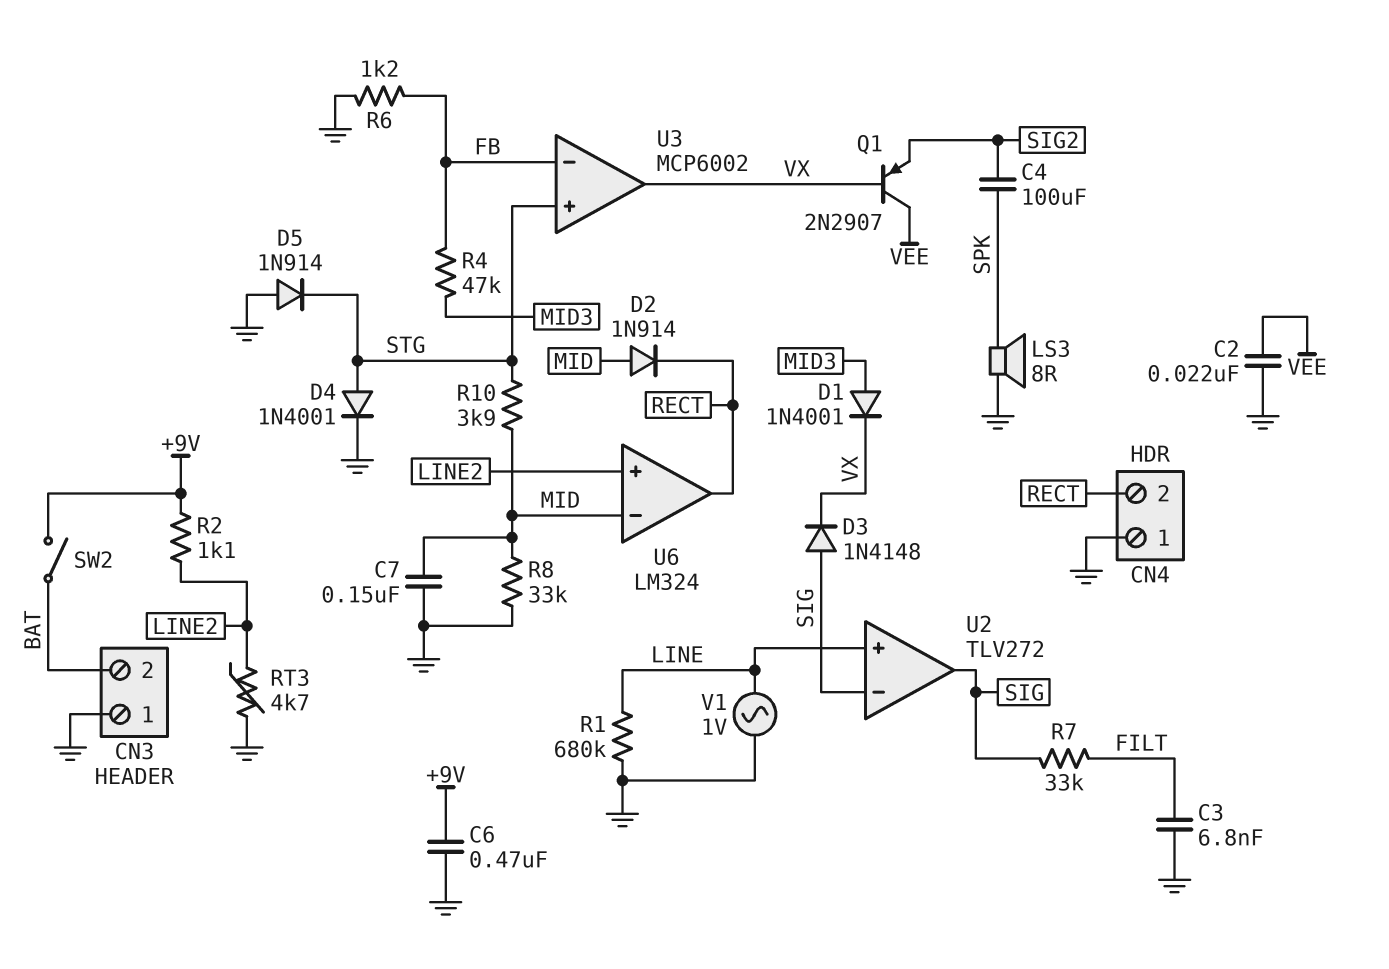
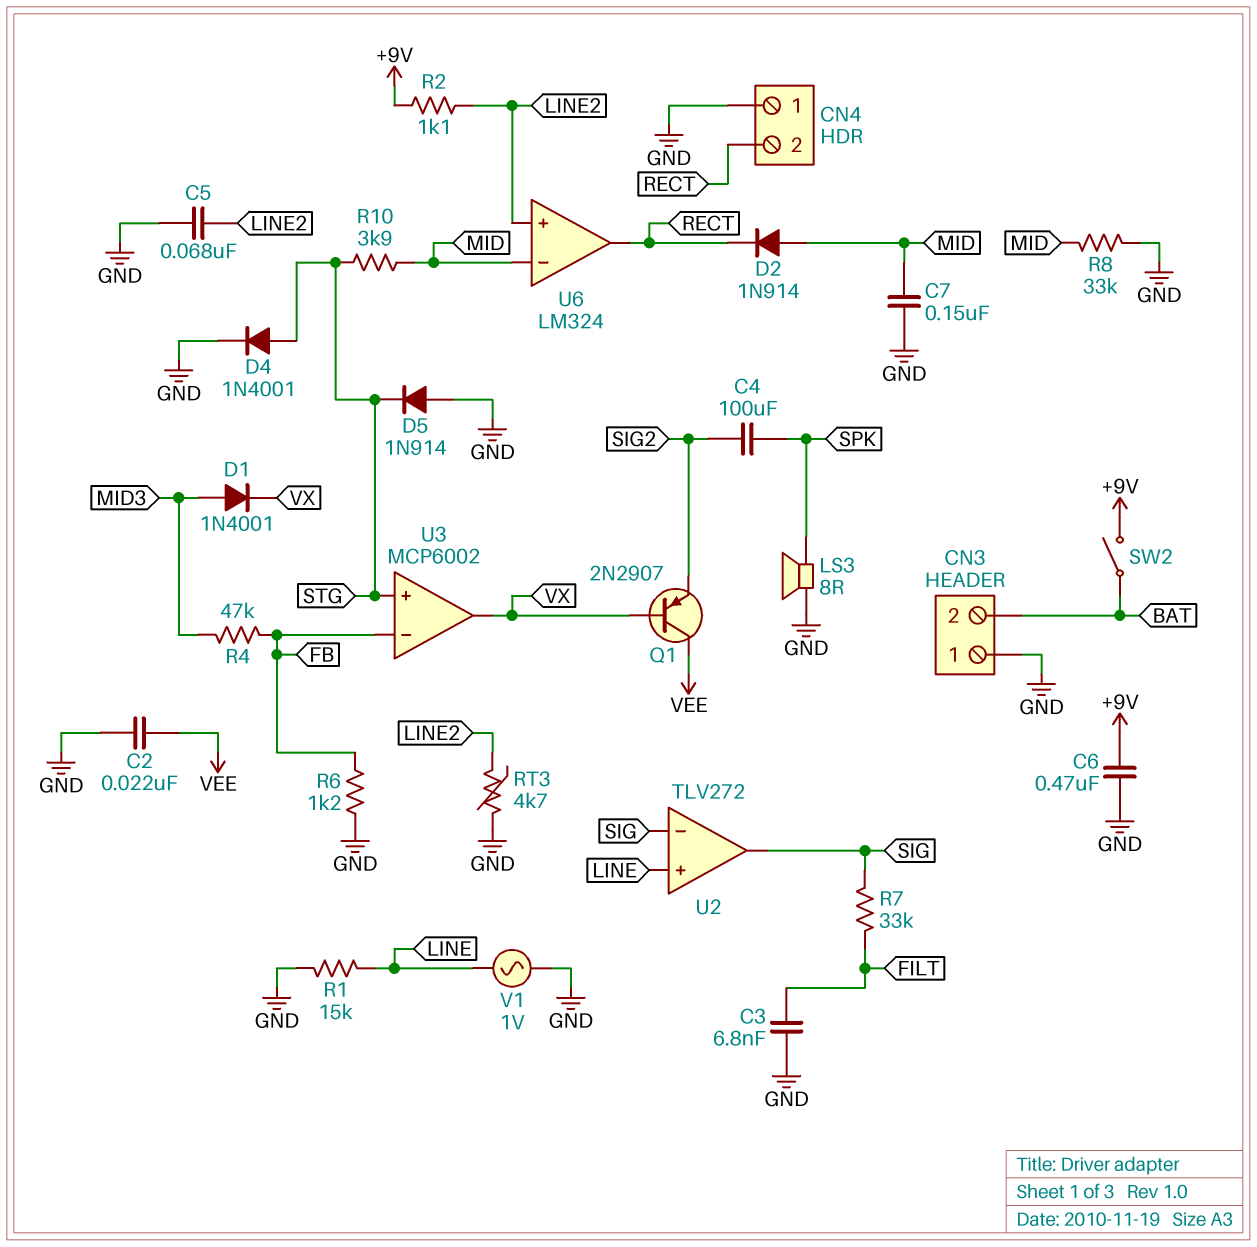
C5: none -> 68nF (GND, LINE2)
D3: diode 1N4148 (A SIG, K VX) -> none
R1: 680k (GND, LINE) -> 15k (GND, LINE)

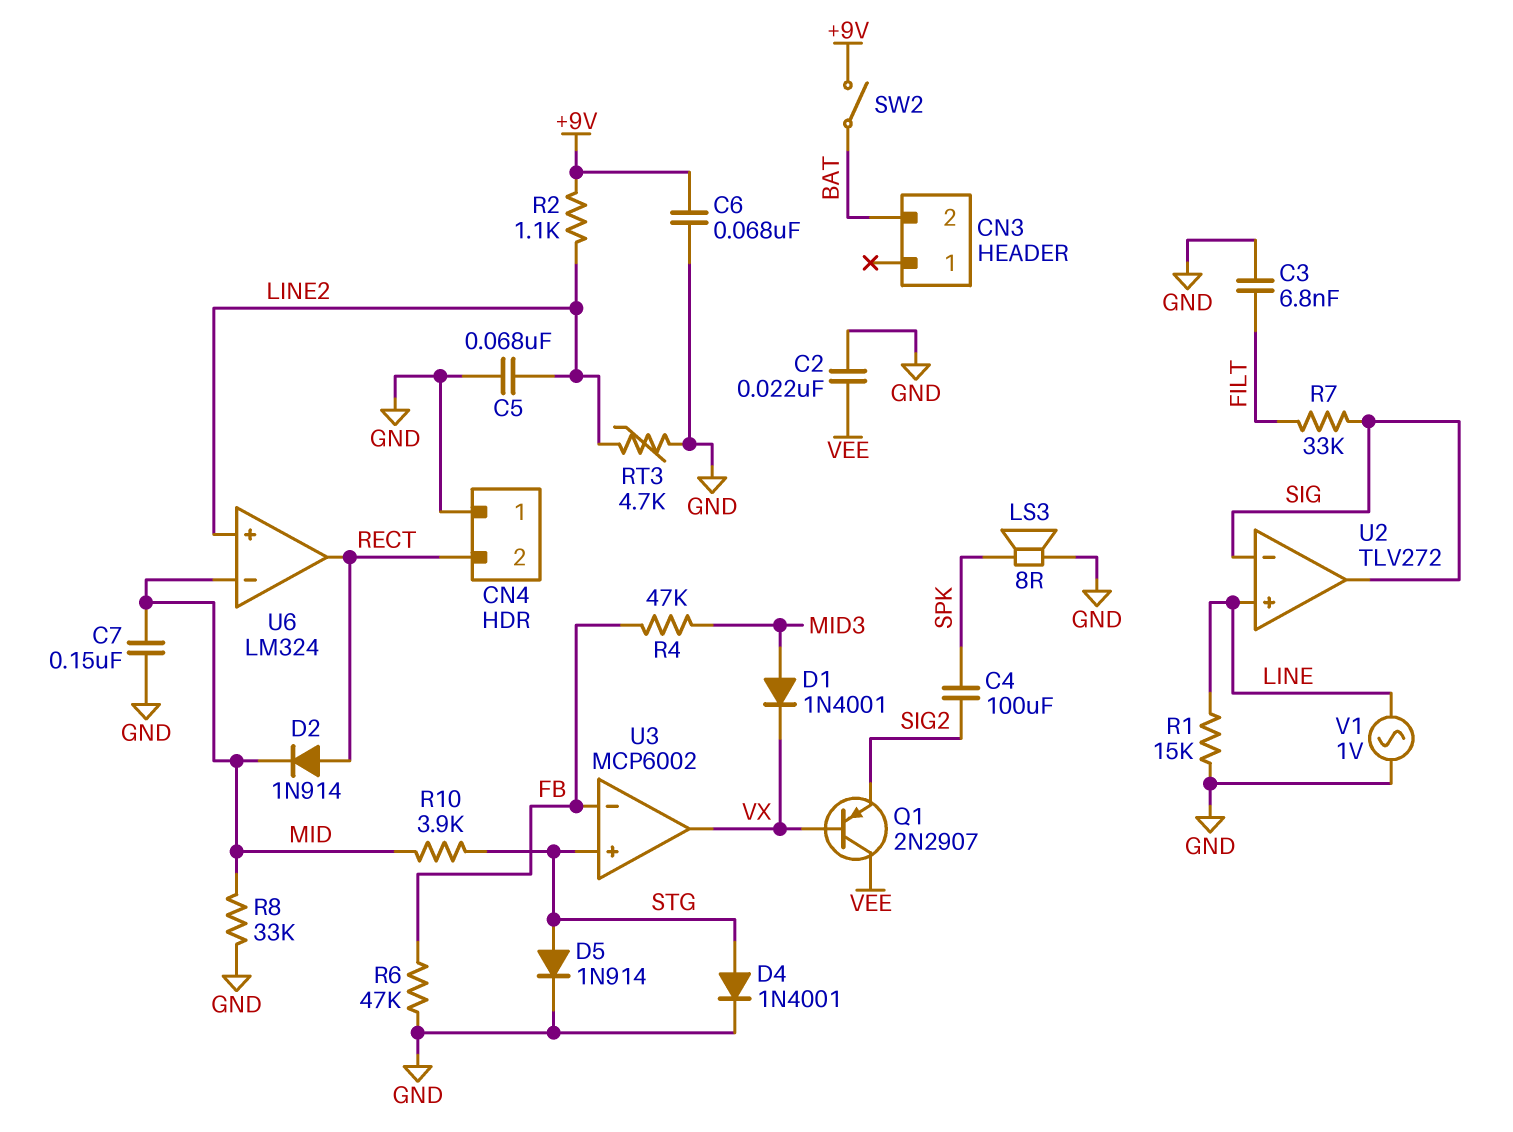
C6: 470nF (+9V, GND) -> 68nF (+9V, GND)
CN3 pin 1: GND -> none
D2: diode 1N914 (A MID, K RECT) -> diode 1N914 (A RECT, K MID)
D5: diode 1N914 (A GND, K STG) -> diode 1N914 (A STG, K GND)
R6: 1.2k (FB, GND) -> 47k (FB, GND)

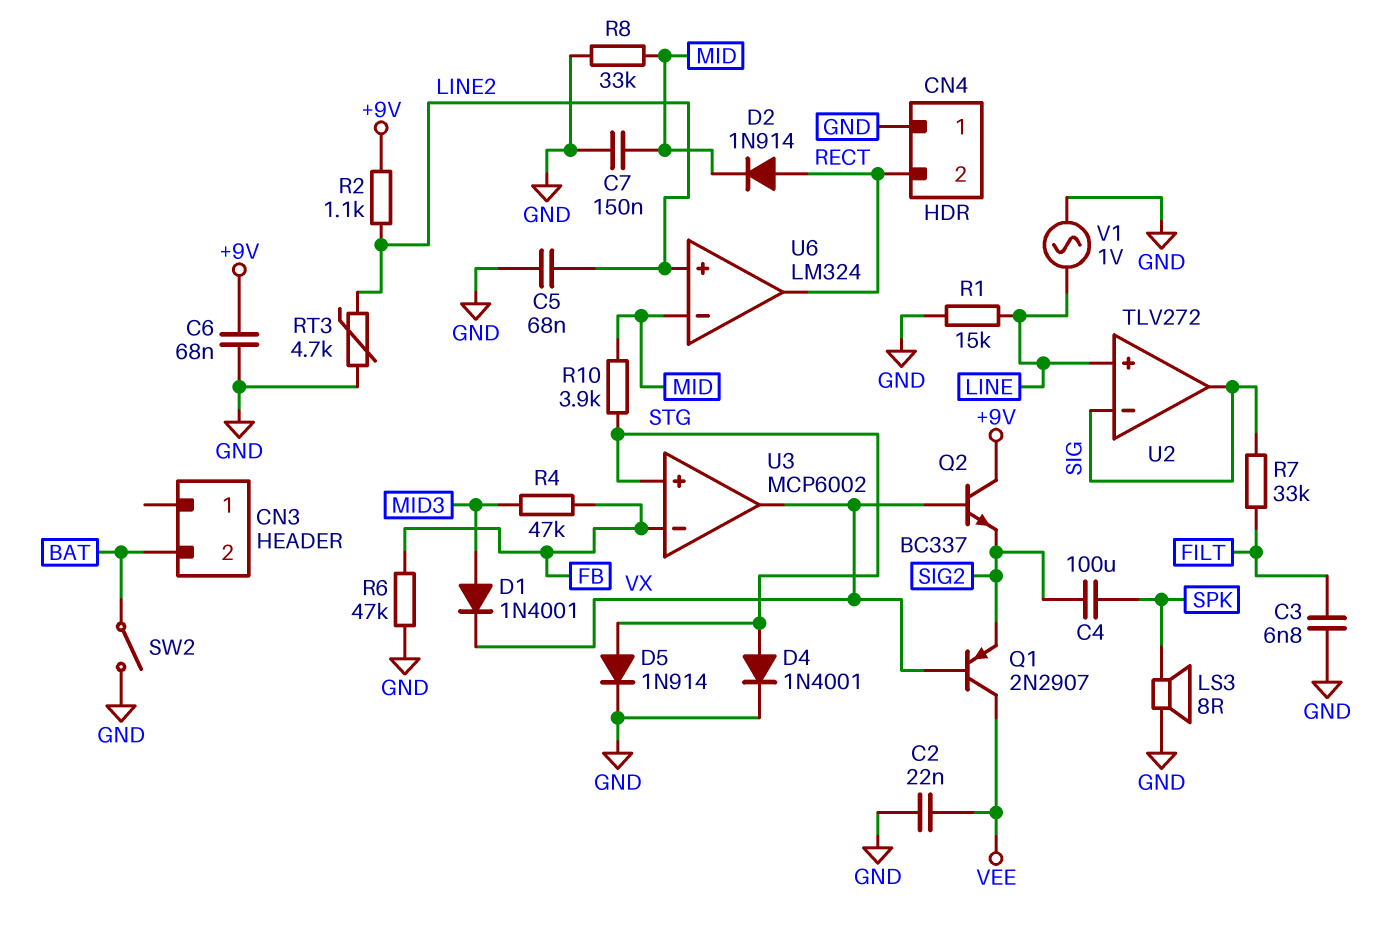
Q2: none -> NPN BC337 (B VX, C +9V, E SIG2)
SW2: switch (+9V, BAT) -> switch (BAT, GND)

